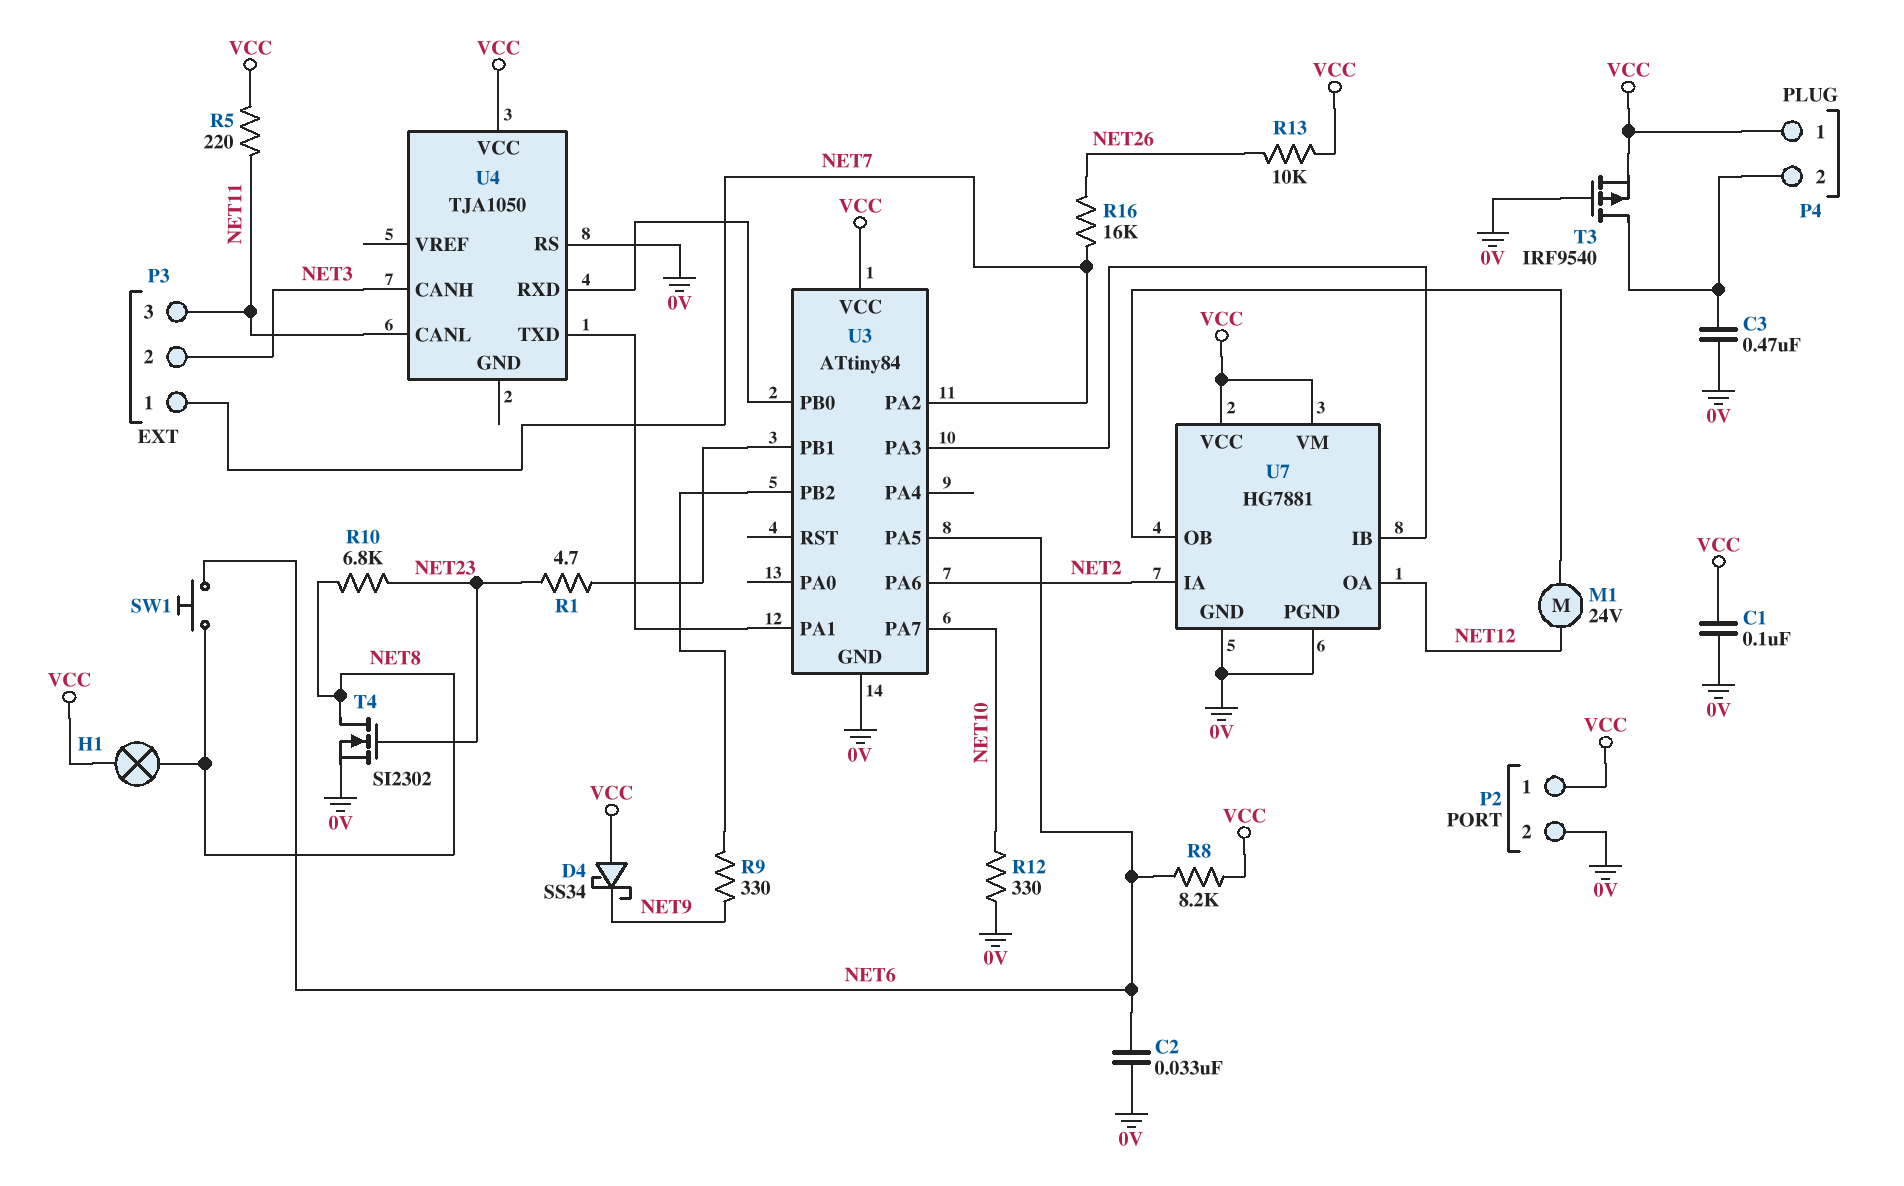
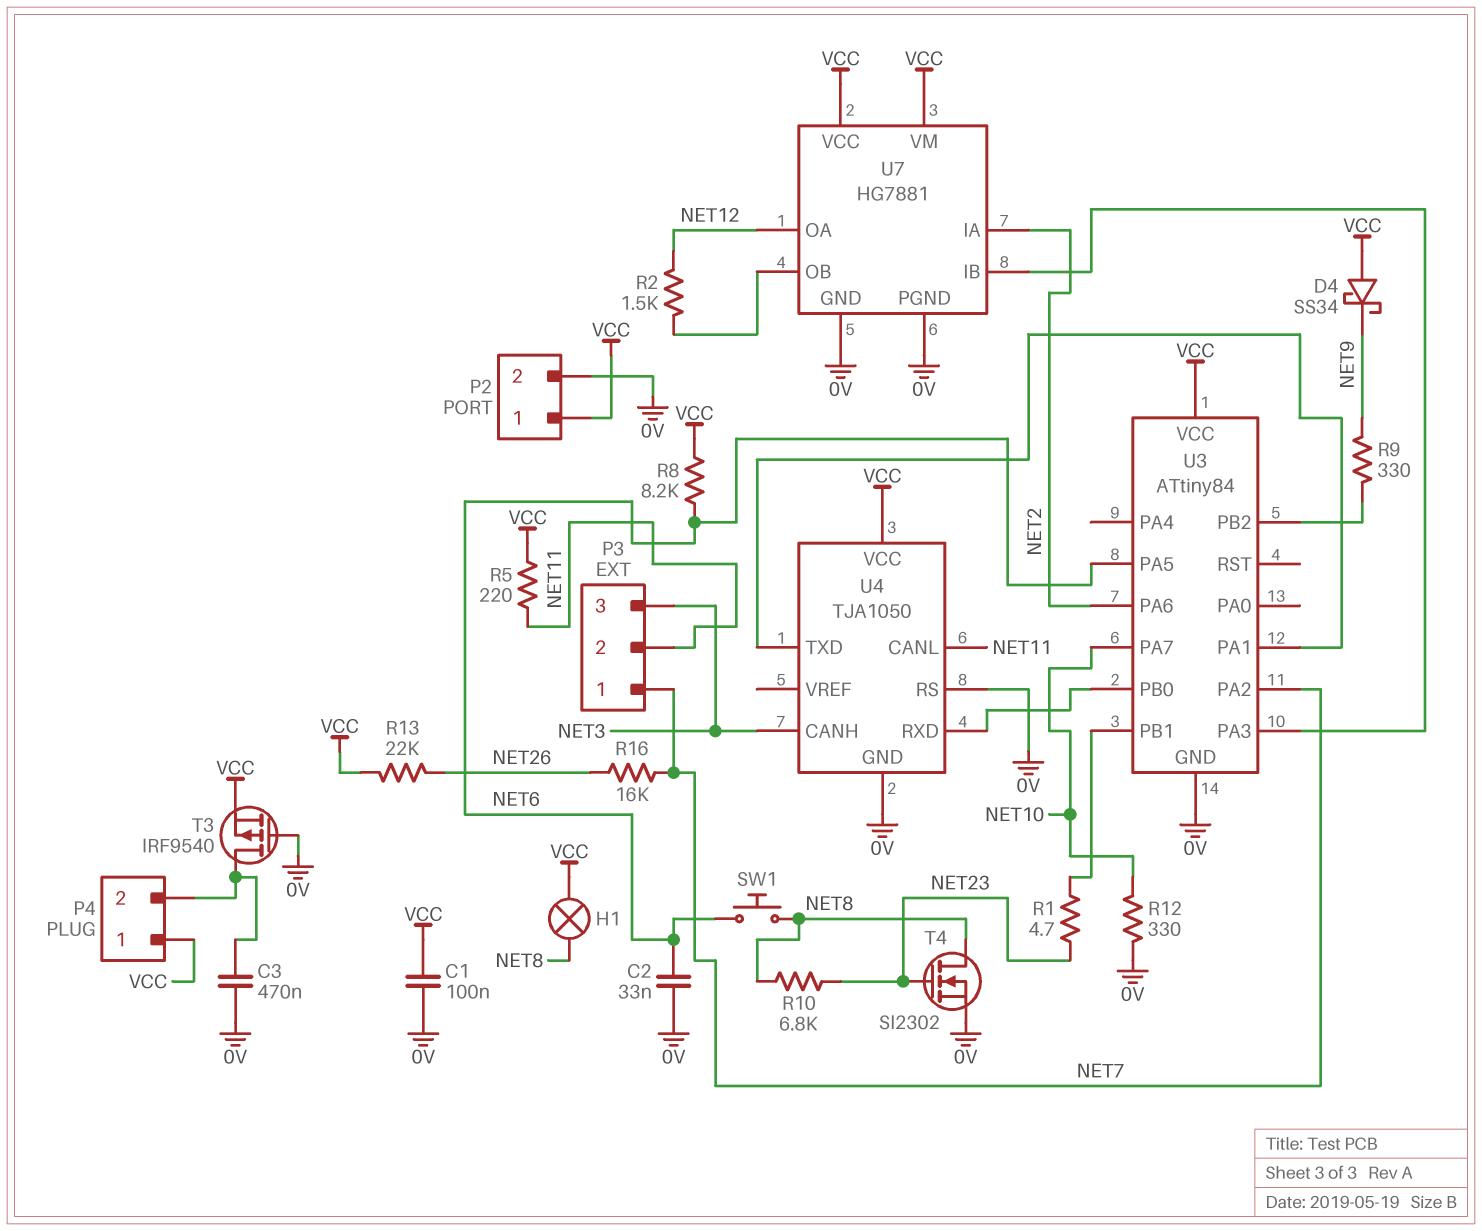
M1: motor 24V (NET12, U7/OB) -> none
P3 pin 2: NET3 -> NET11
P3 pin 3: NET11 -> NET3
R2: none -> 1.5k (NET12, U7/OB)
R13: 10k (NET26, VCC) -> 22k (NET26, VCC)
U4 pin GND: none -> 0V

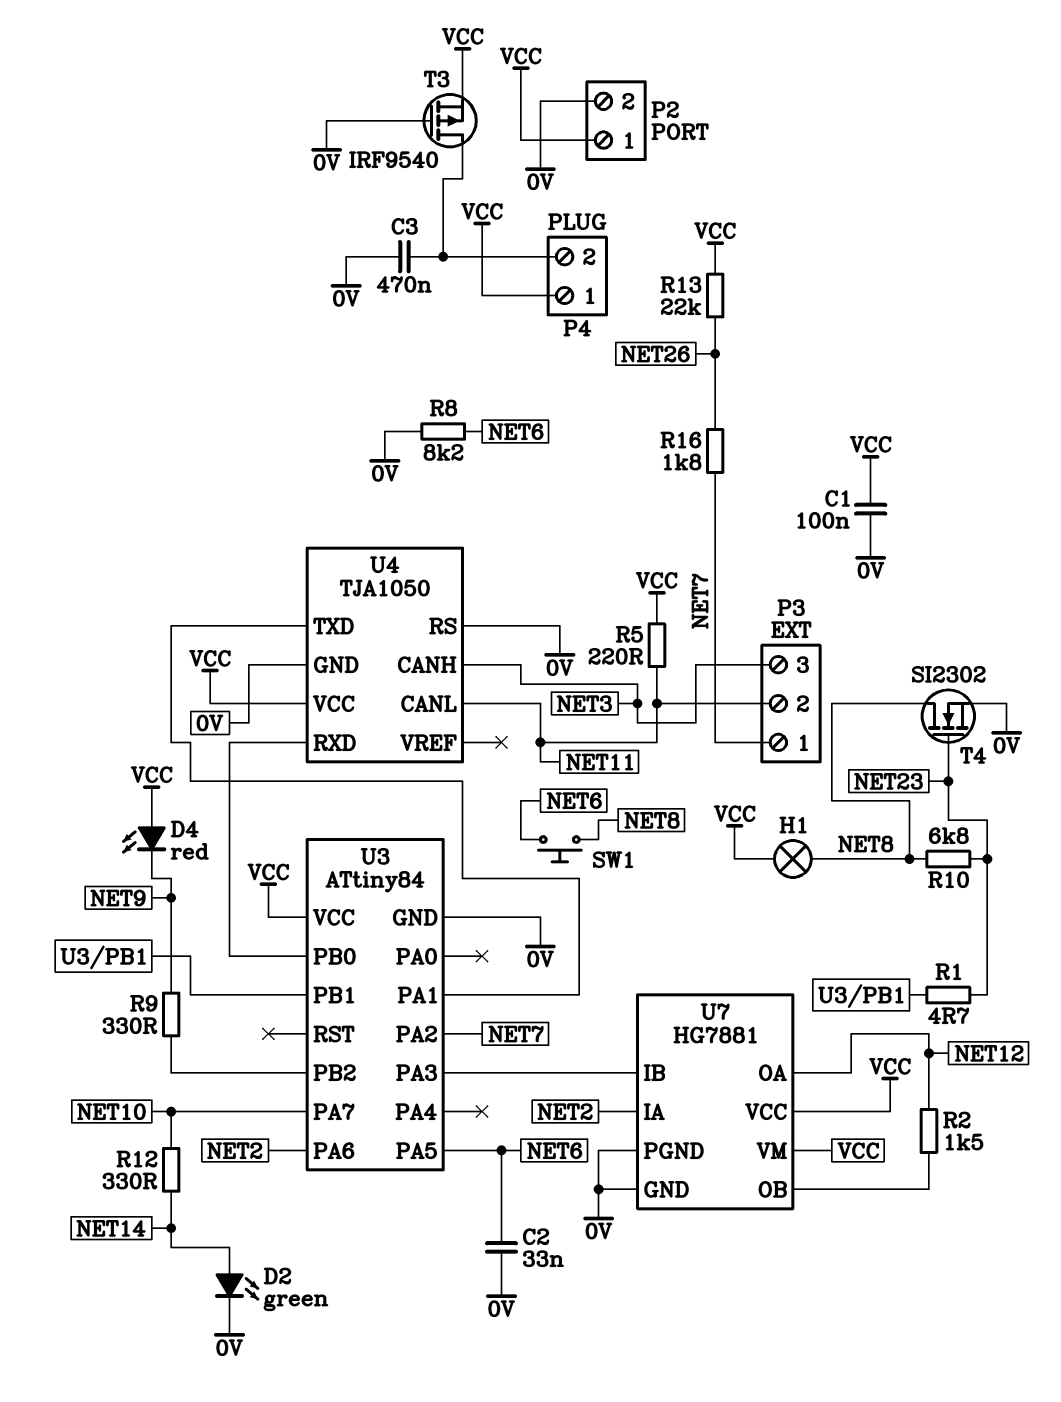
D2: none -> LED green (A NET14, K 0V)
D4: schottky SS34 (A VCC, K NET9) -> LED red (A VCC, K NET9)
R8: 8.2k (NET6, VCC) -> 8.2k (0V, NET6)
R12: 330 (0V, NET10) -> 330 (NET10, NET14)
R16: 16k (NET7, NET26) -> 1.8k (NET7, NET26)

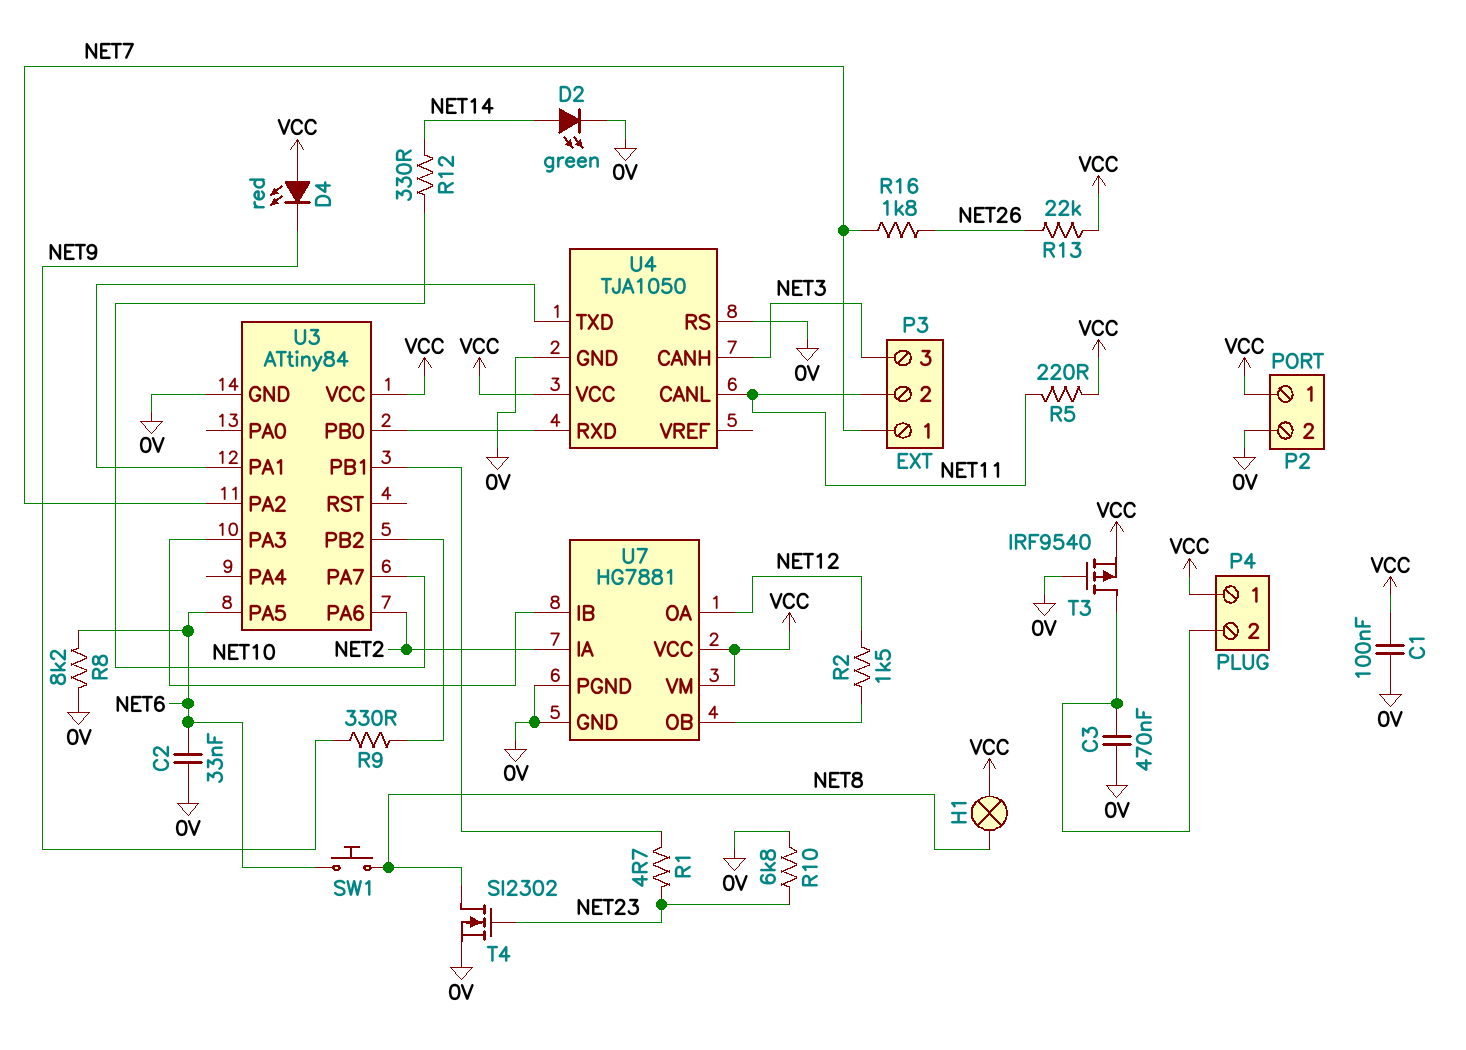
R10: 6.8k (NET8, NET23) -> 6.8k (0V, NET23)

